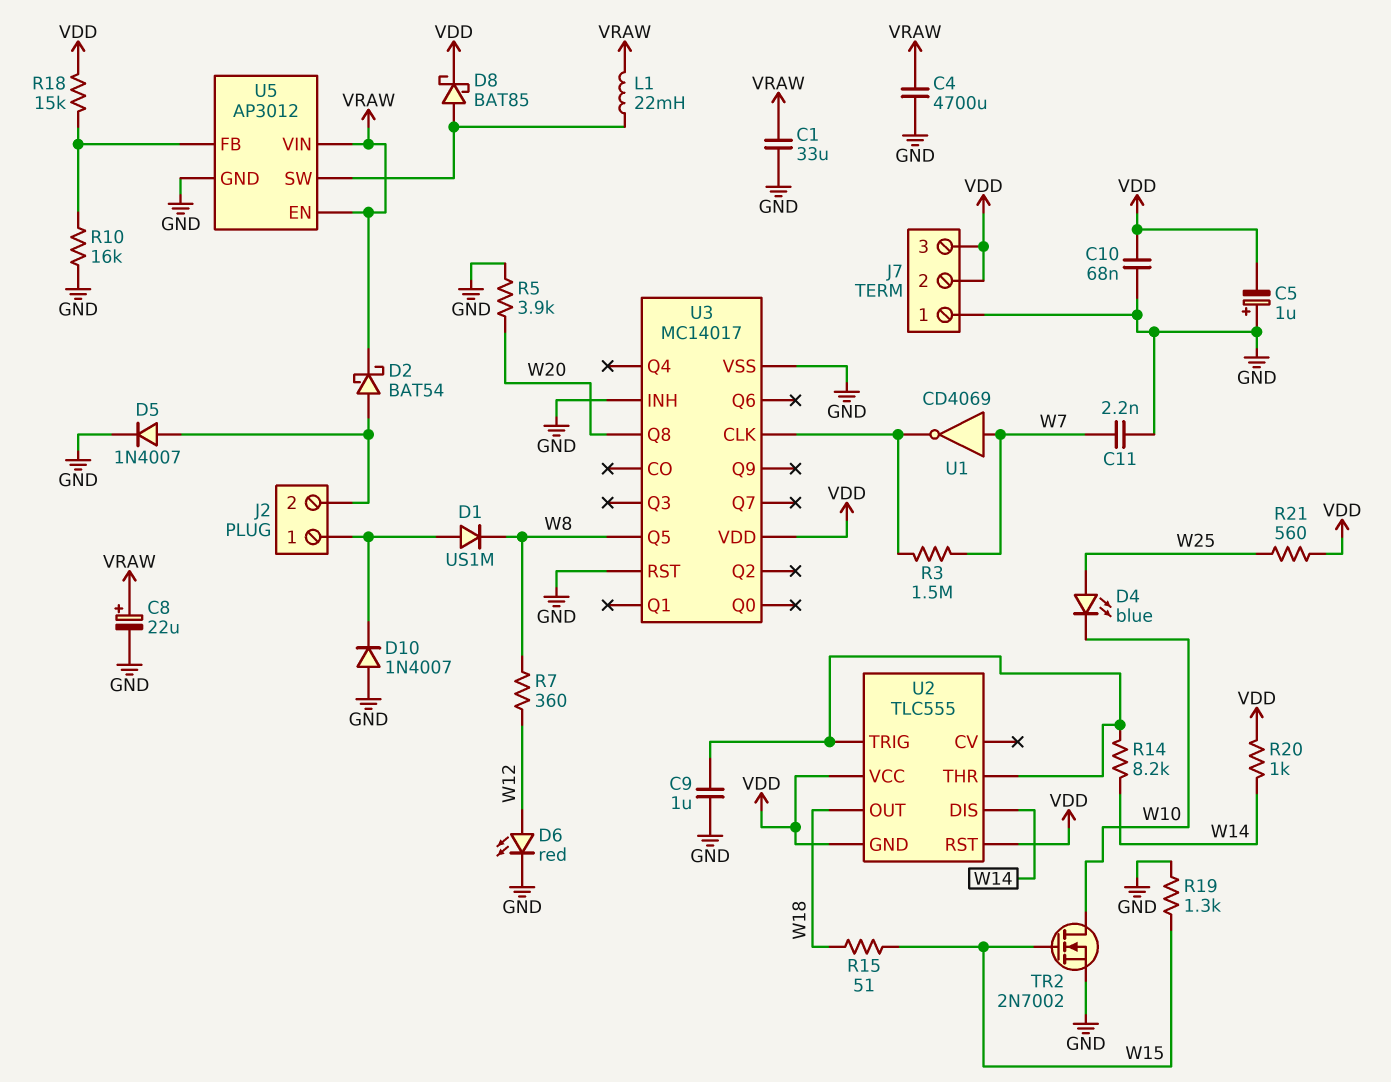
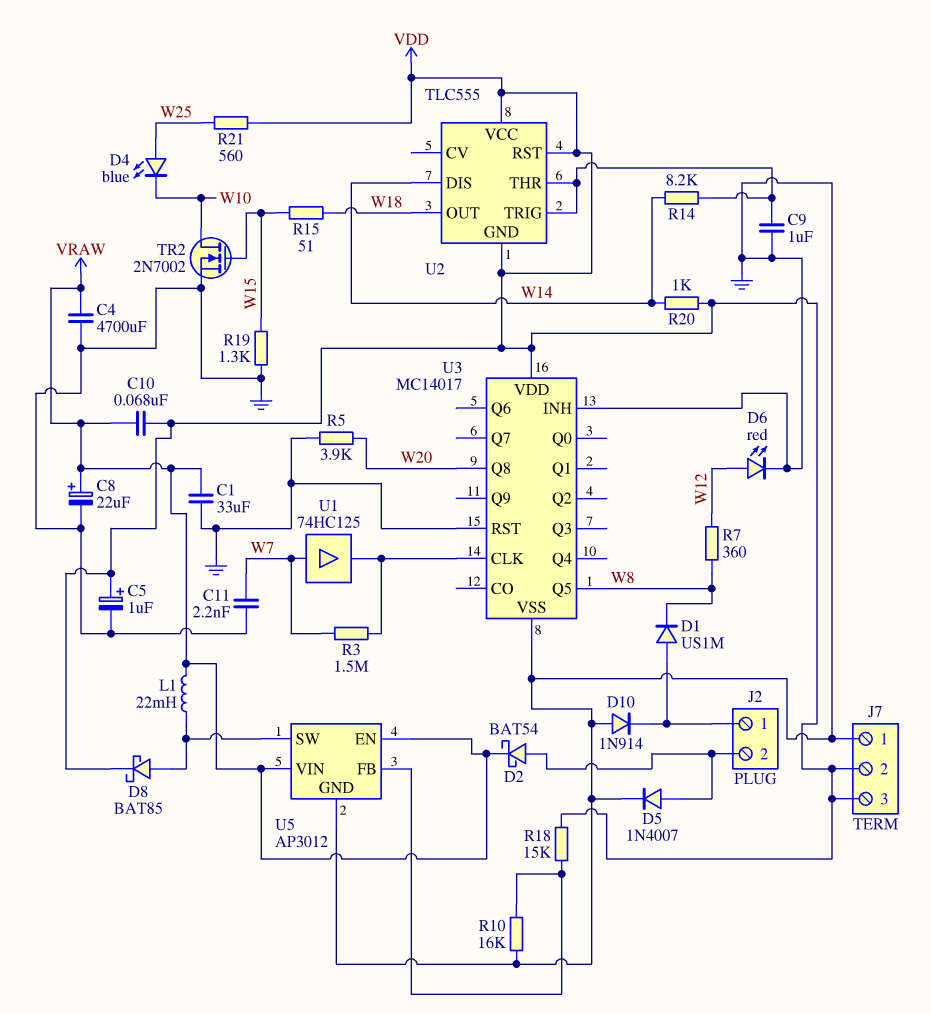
C5: 1uF (plus GND, minus VDD) -> 1uF (plus VDD, minus GND)
C10: 68nF (GND, VDD) -> 68nF (VDD, VRAW)
D10: diode 1N4007 (A GND, K J2/1) -> diode 1N914 (A GND, K J2/1)
U1: NOT CD4069 (in W7, out U3/CLK) -> buffer 74HC125 (in W7, out U3/CLK)

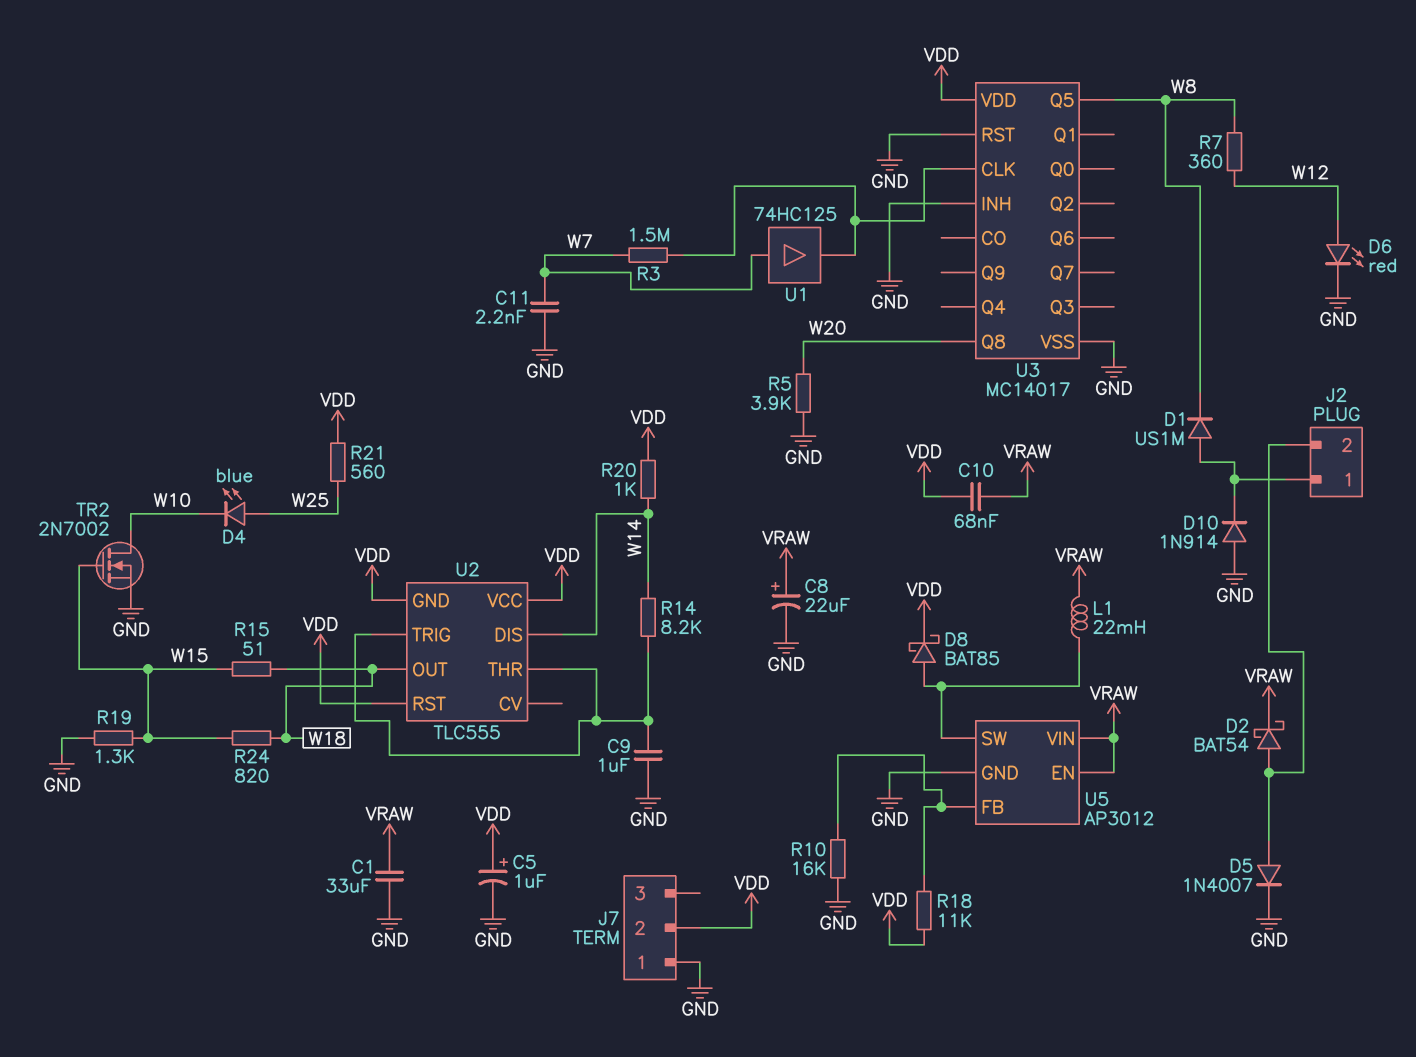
C4: 4700uF (GND, VRAW) -> none
J7 pin 3: VDD -> none
R18: 15k (U5/FB, VDD) -> 11k (U5/FB, VDD)
R24: none -> 820 (W15, W18)

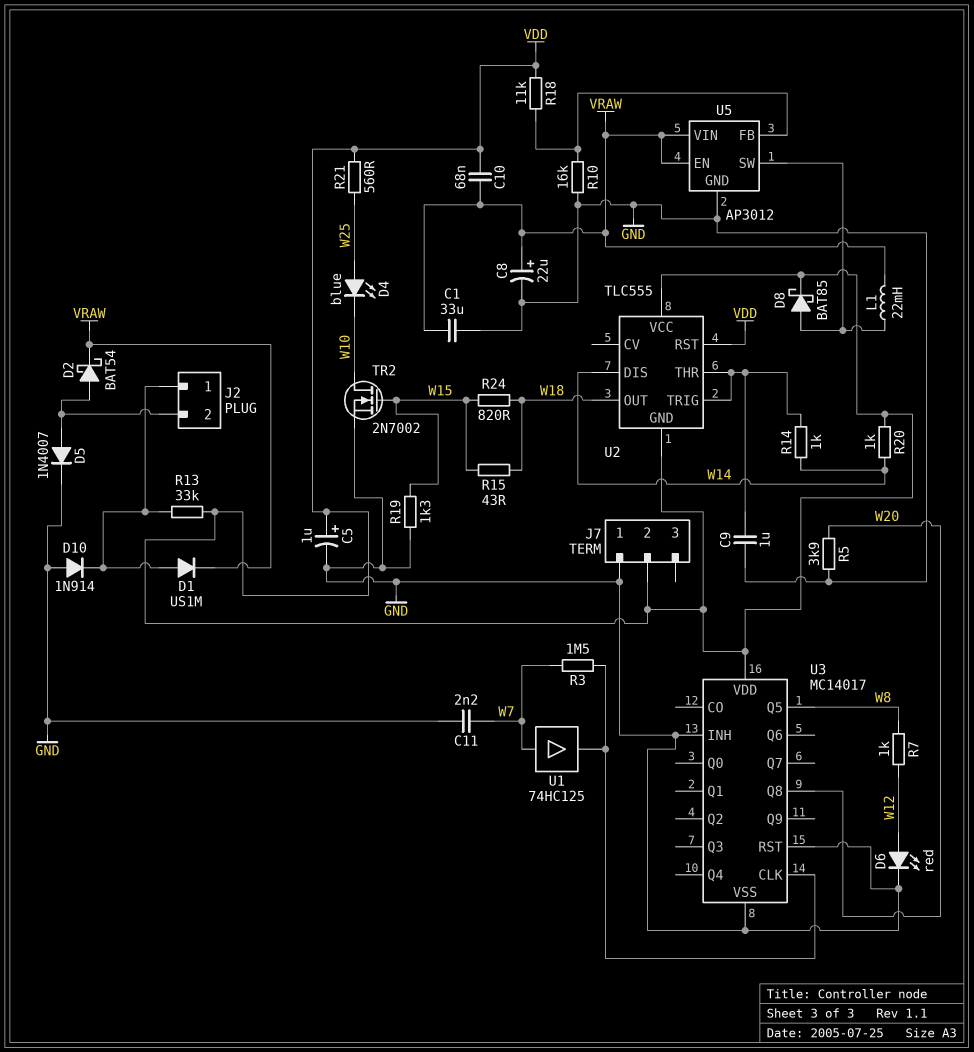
D1: diode US1M (A J2/1, K W8) -> diode US1M (A J2/1, K VRAW)
R7: 360 (W8, W12) -> 1k (W8, W12)
R13: none -> 33k (J2/1, VDD)
R14: 8.2k (U2/THR, W14) -> 1k (U2/THR, W14)
R15: 51 (W15, W18) -> 43 (W15, W18)

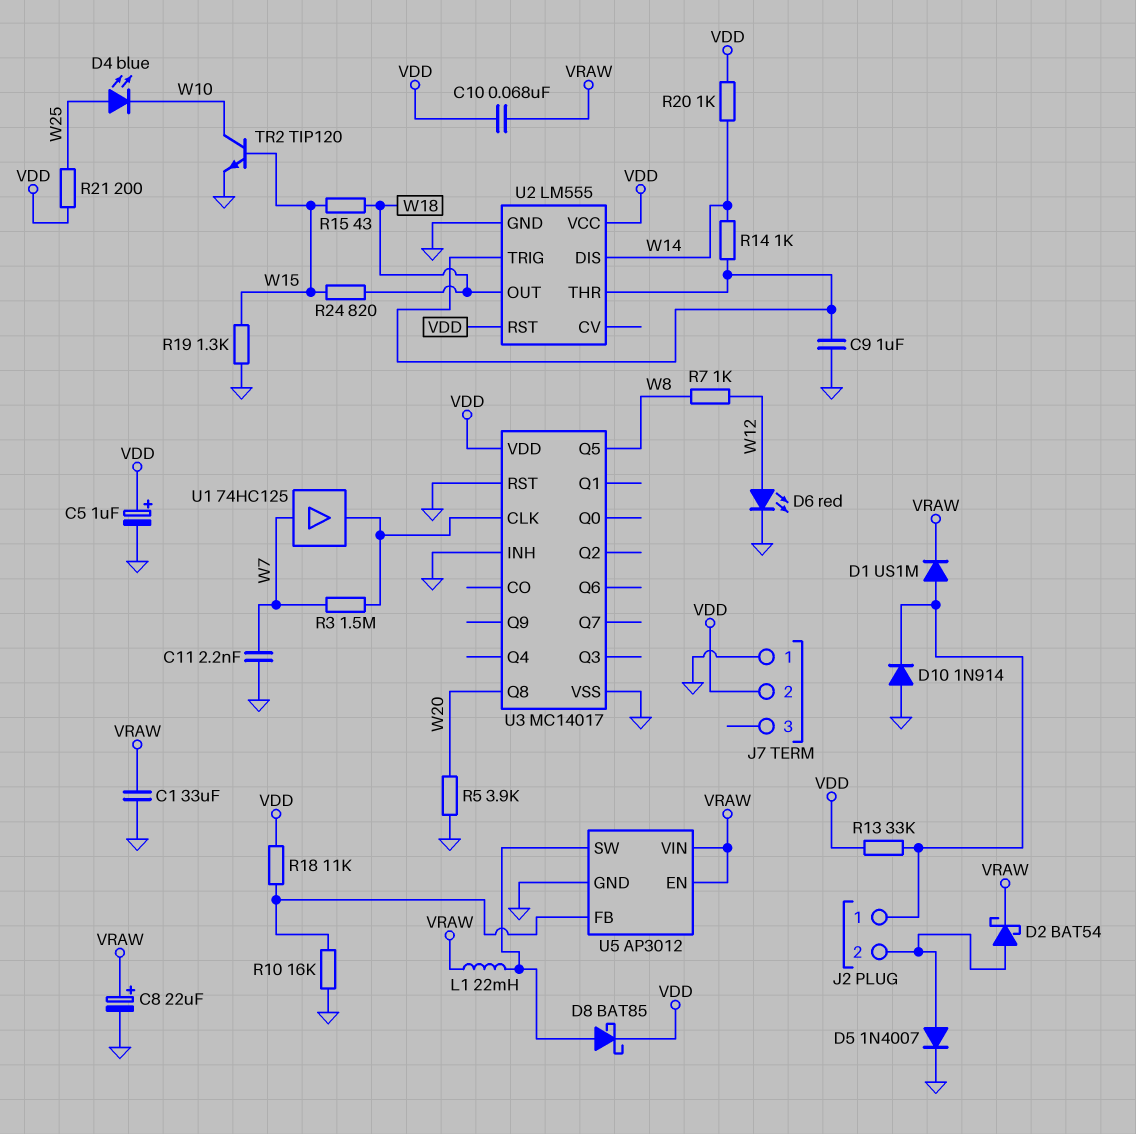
R21: 560 (VDD, W25) -> 200 (VDD, W25)
TR2: NMOS 2N7002 (G W15, D W10, S GND) -> NPN TIP120 (B W15, C W10, E GND)
U2: TLC555 -> LM555
U2 pin GND: VDD -> GND

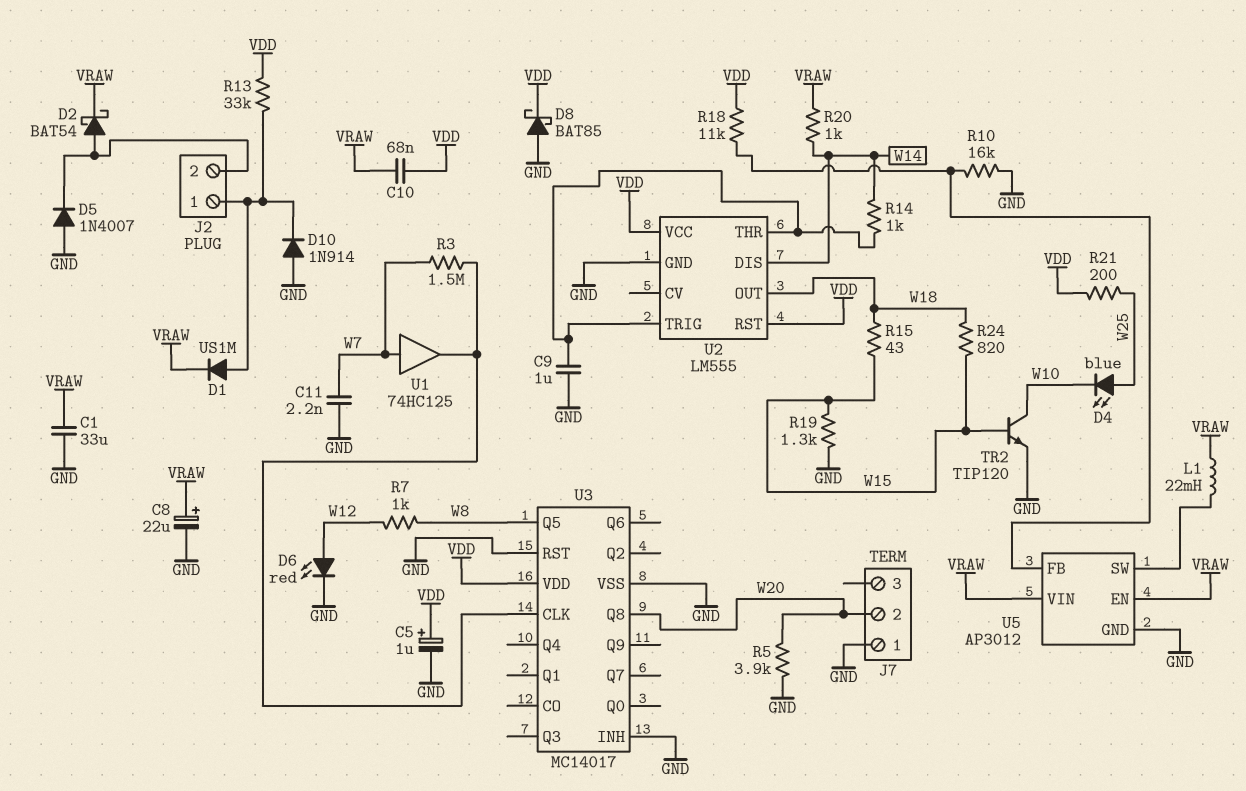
D5: diode 1N4007 (A J2/2, K GND) -> diode 1N4007 (A GND, K J2/2)
D8: schottky BAT85 (A U5/SW, K VDD) -> schottky BAT85 (A GND, K VDD)
J7 pin 2: VDD -> W20
R20: 1k (VDD, W14) -> 1k (VRAW, W14)

